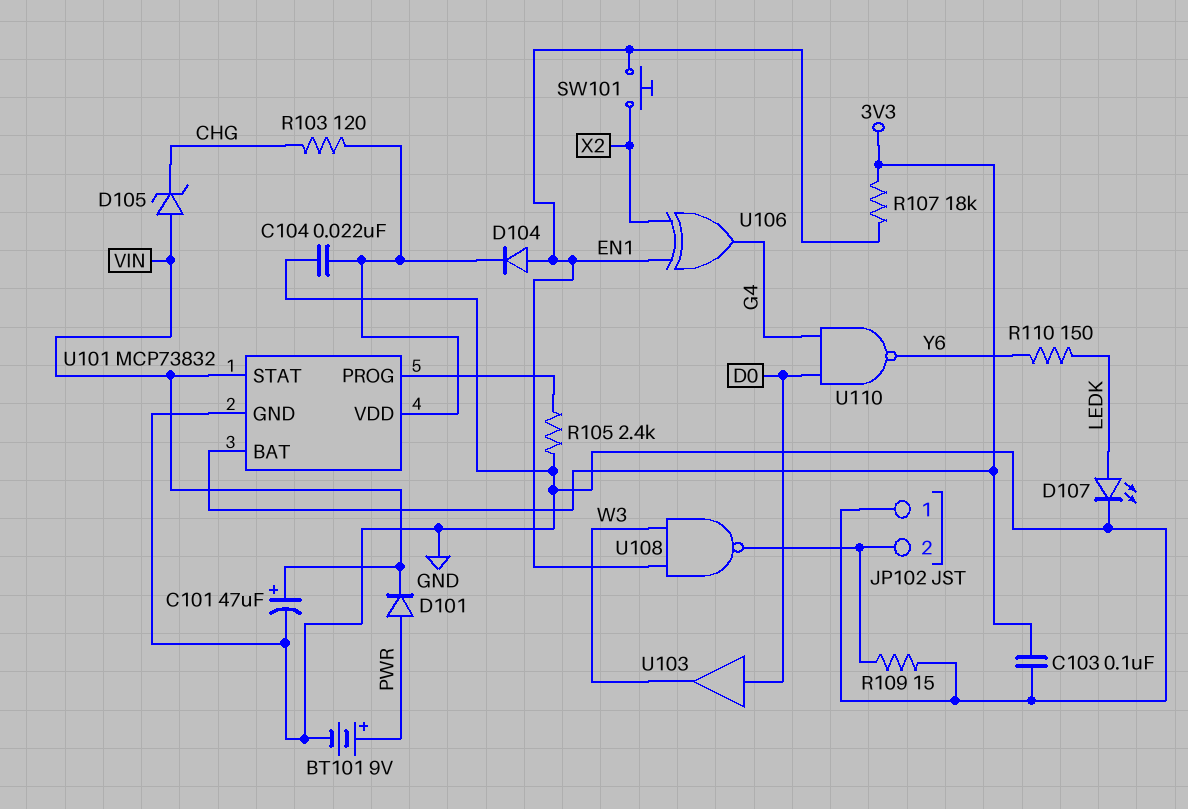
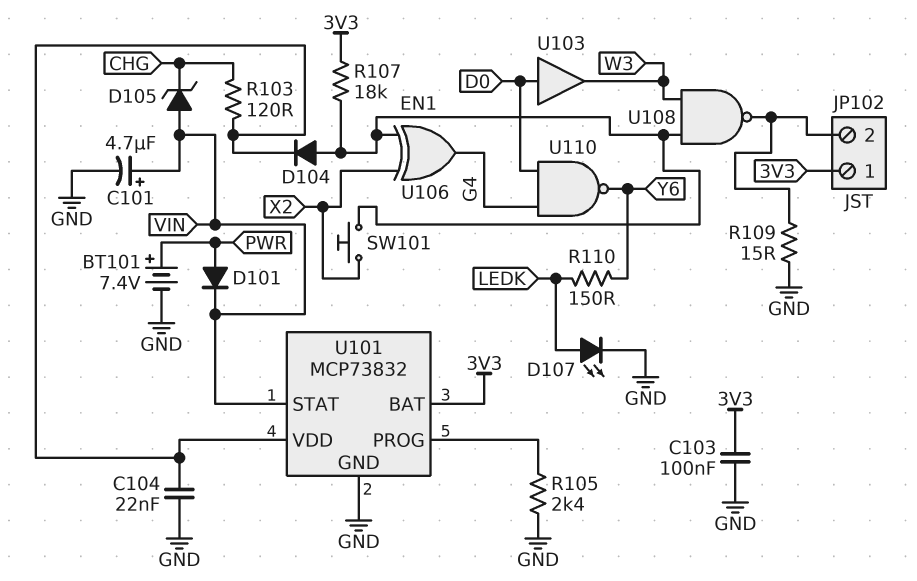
BT101: 9V (plus PWR, minus GND) -> 7.4V (plus PWR, minus GND)
C101: 47uF (plus VIN, minus GND) -> 4.7uF (plus VIN, minus GND)
JP102 pin 1: GND -> 3V3

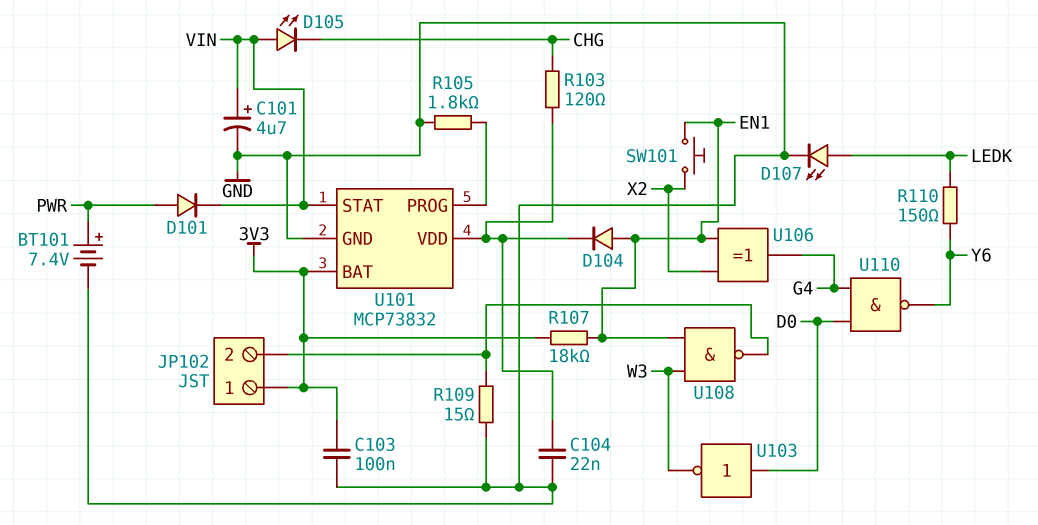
D105: zener (A VIN, K CHG) -> LED (A VIN, K CHG)
R105: 2.4k (GND, U101/PROG) -> 1.8k (GND, U101/PROG)
U103: buffer (in D0, out W3) -> NOT (in D0, out W3)

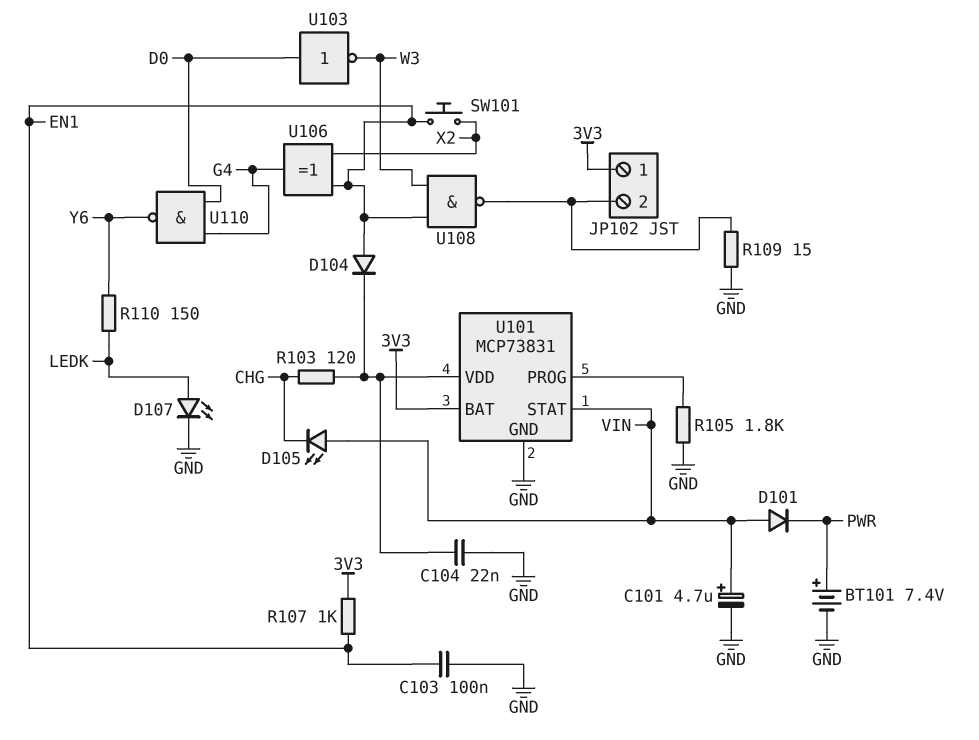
C103: 100nF (3V3, GND) -> 100nF (EN1, GND)
D101: diode (A PWR, K VIN) -> diode (A VIN, K PWR)
R107: 18k (3V3, EN1) -> 1k (3V3, EN1)
U101: MCP73832 -> MCP73831

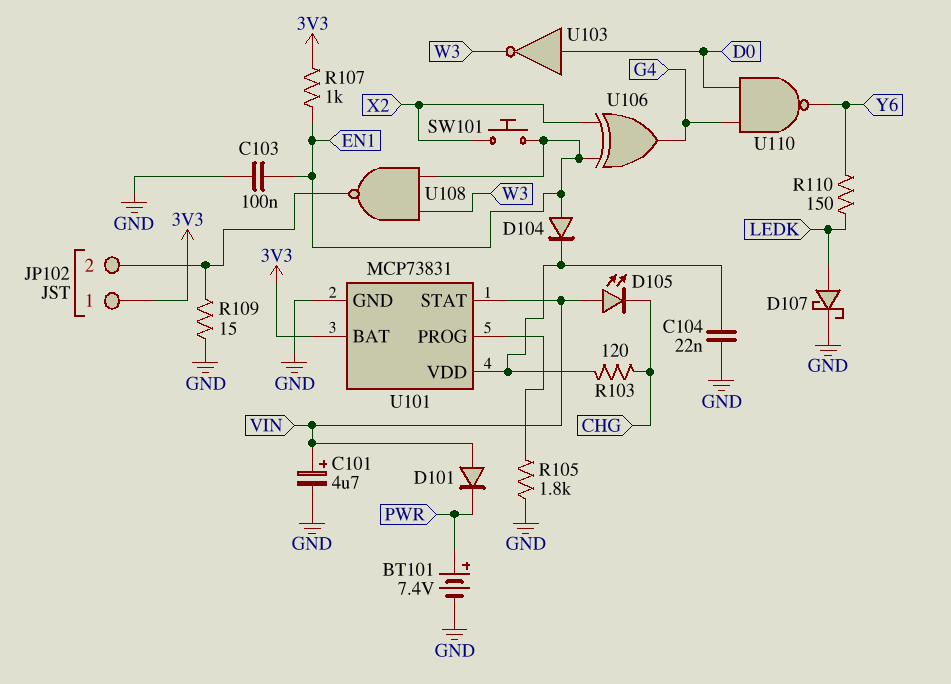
D107: LED (A LEDK, K GND) -> schottky (A LEDK, K GND)

